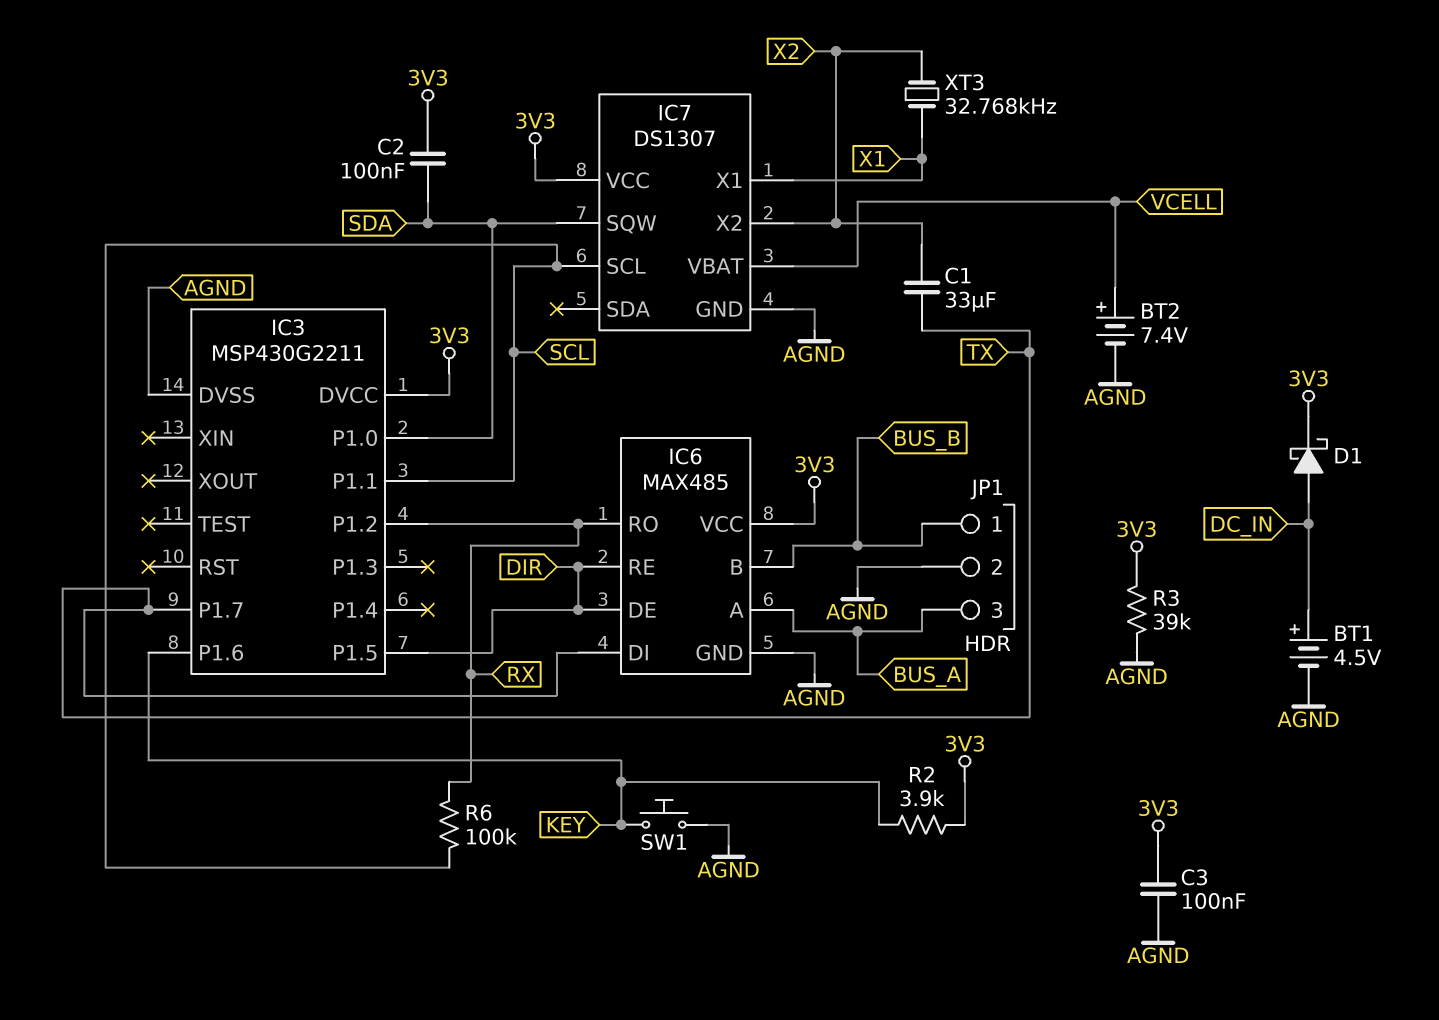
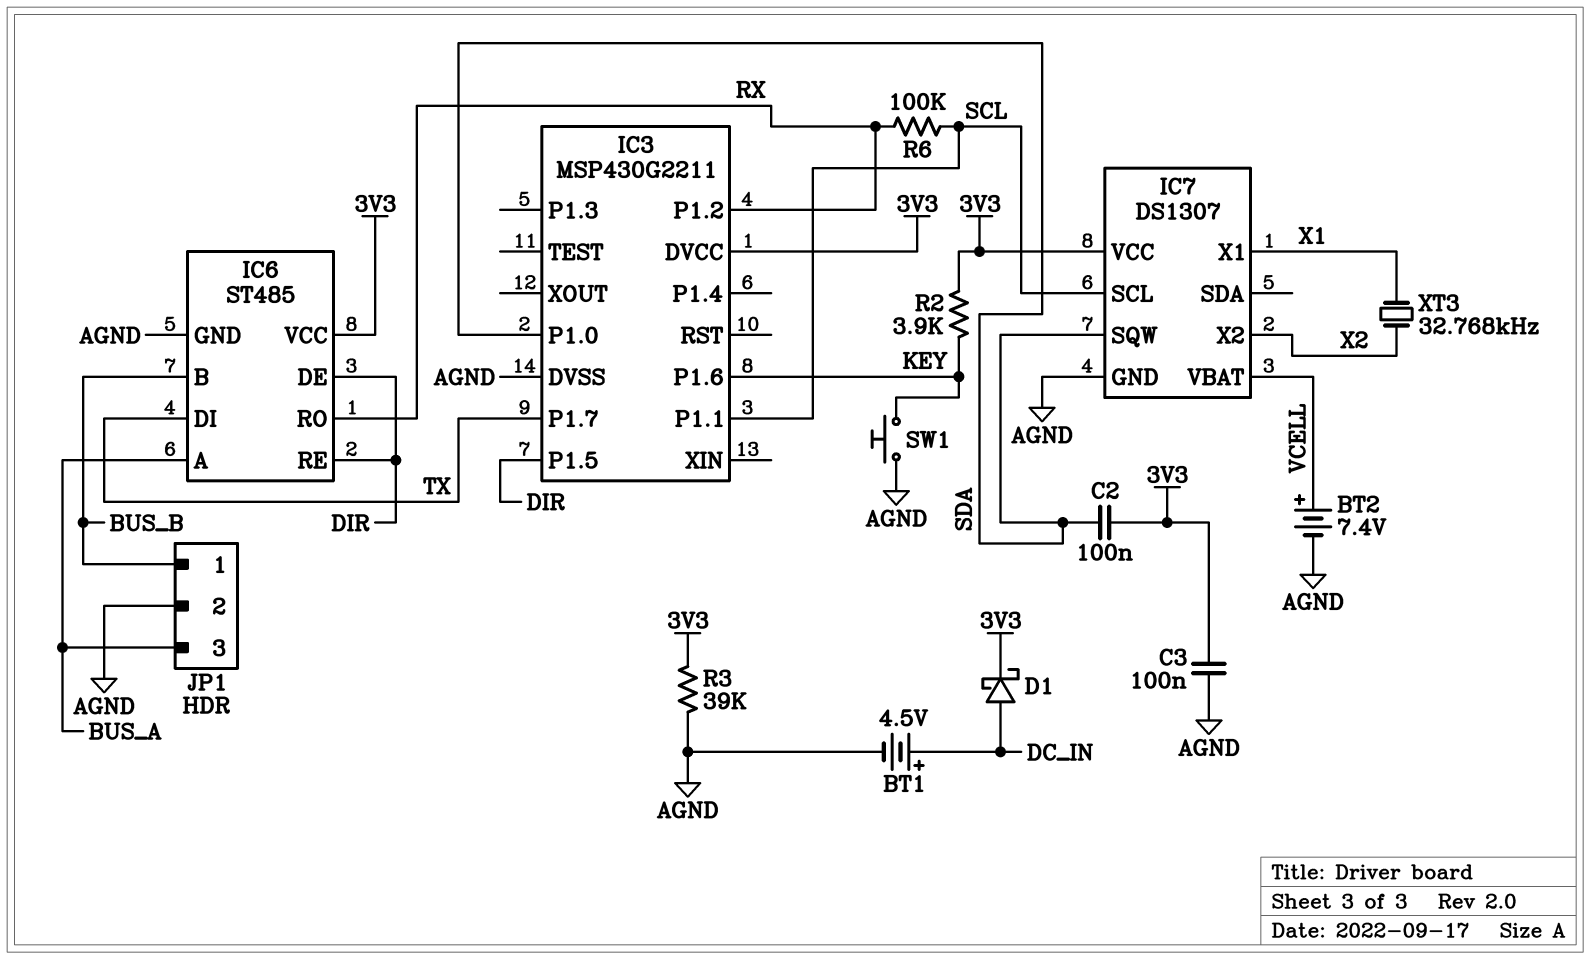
C1: 33uF (TX, X2) -> none
IC6: MAX485 -> ST485

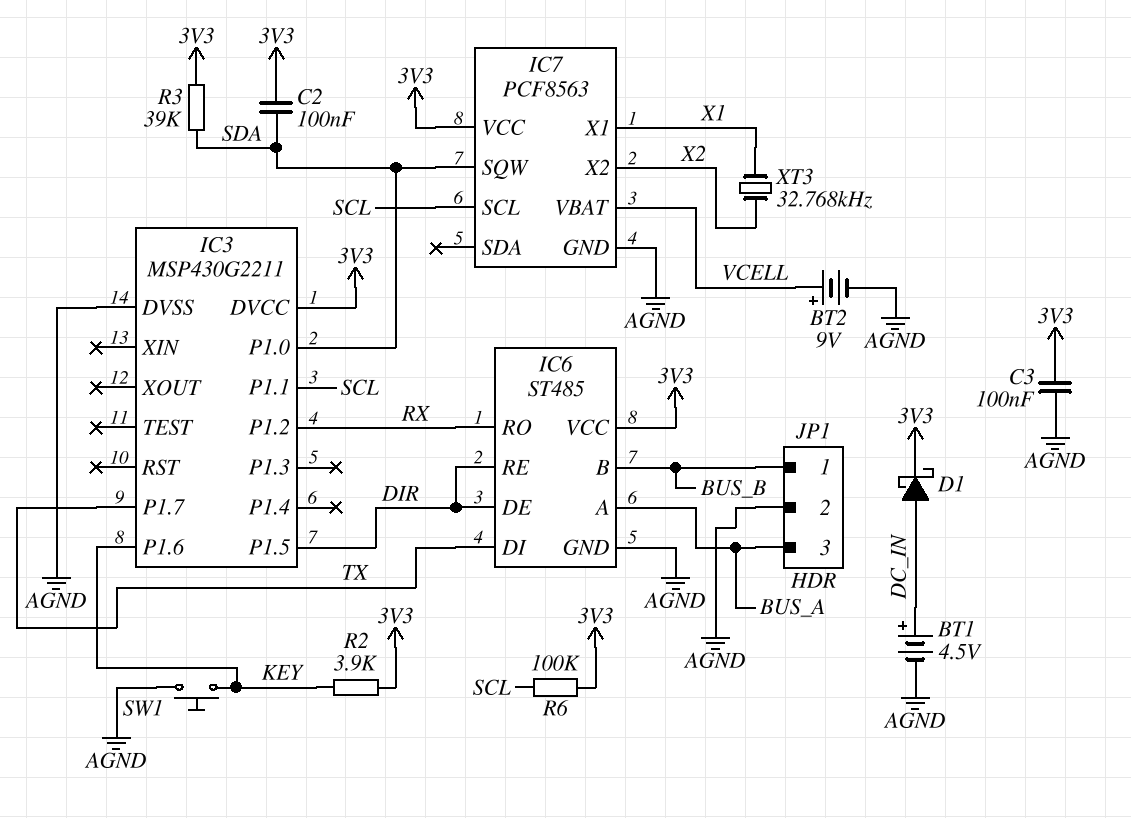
BT2: 7.4V (plus VCELL, minus AGND) -> 9V (plus VCELL, minus AGND)
IC7: DS1307 -> PCF8563
R3: 39k (3V3, AGND) -> 39k (3V3, SDA)
R6: 100k (RX, SCL) -> 100k (3V3, SCL)

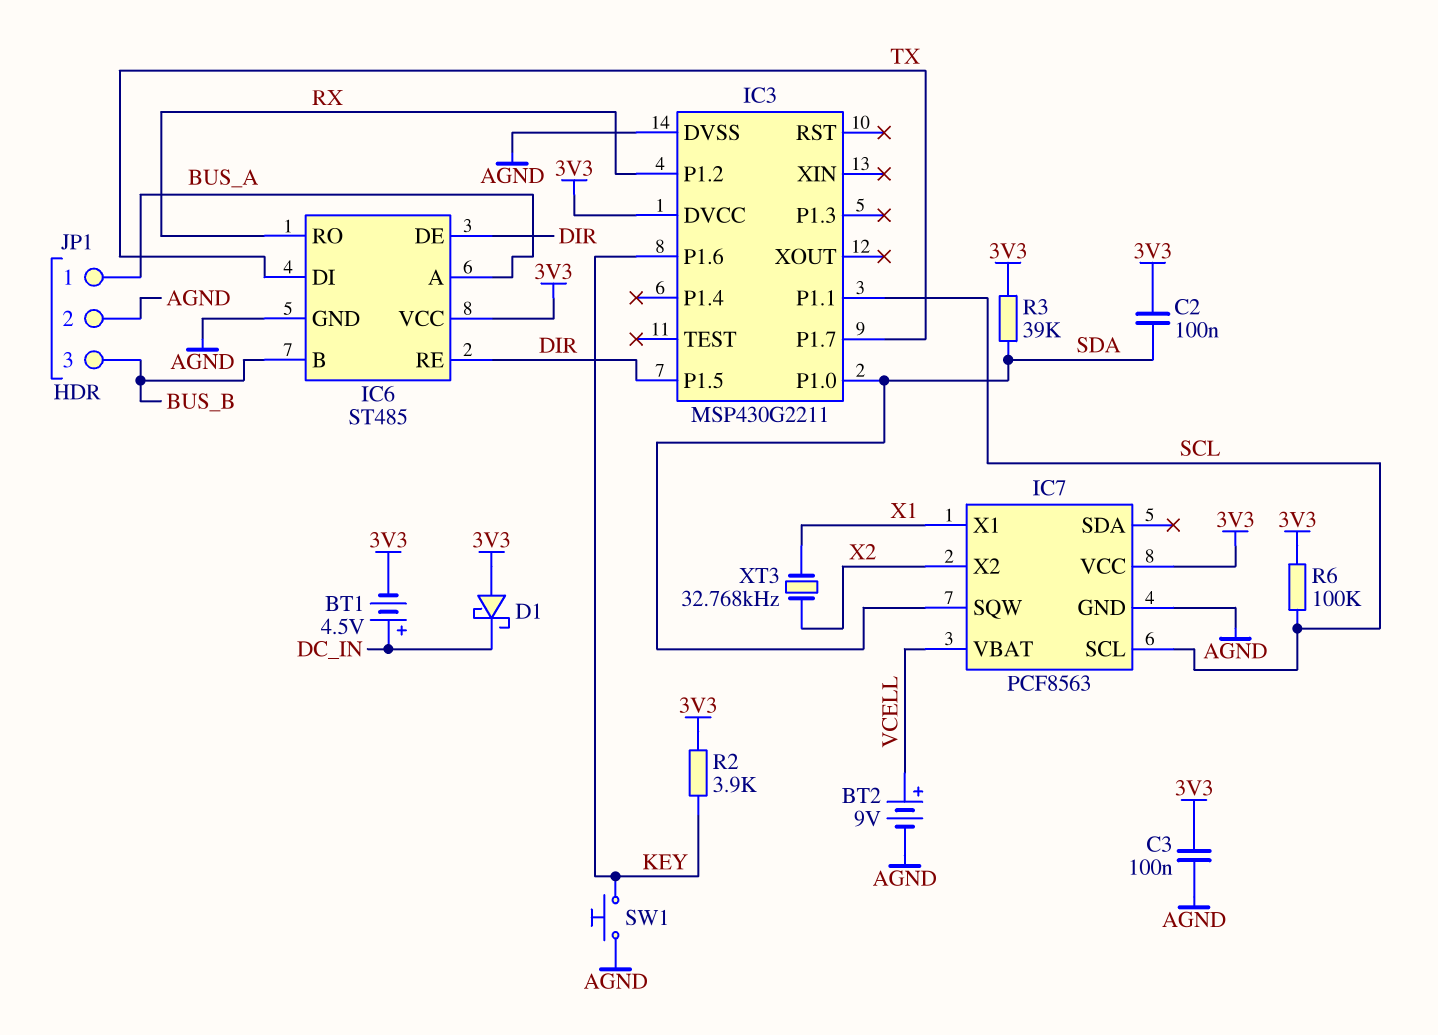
BT1: 4.5V (plus DC_IN, minus AGND) -> 4.5V (plus DC_IN, minus 3V3)
D1: schottky (A DC_IN, K 3V3) -> schottky (A 3V3, K DC_IN)
JP1 pin 1: BUS_B -> BUS_A
JP1 pin 3: BUS_A -> BUS_B

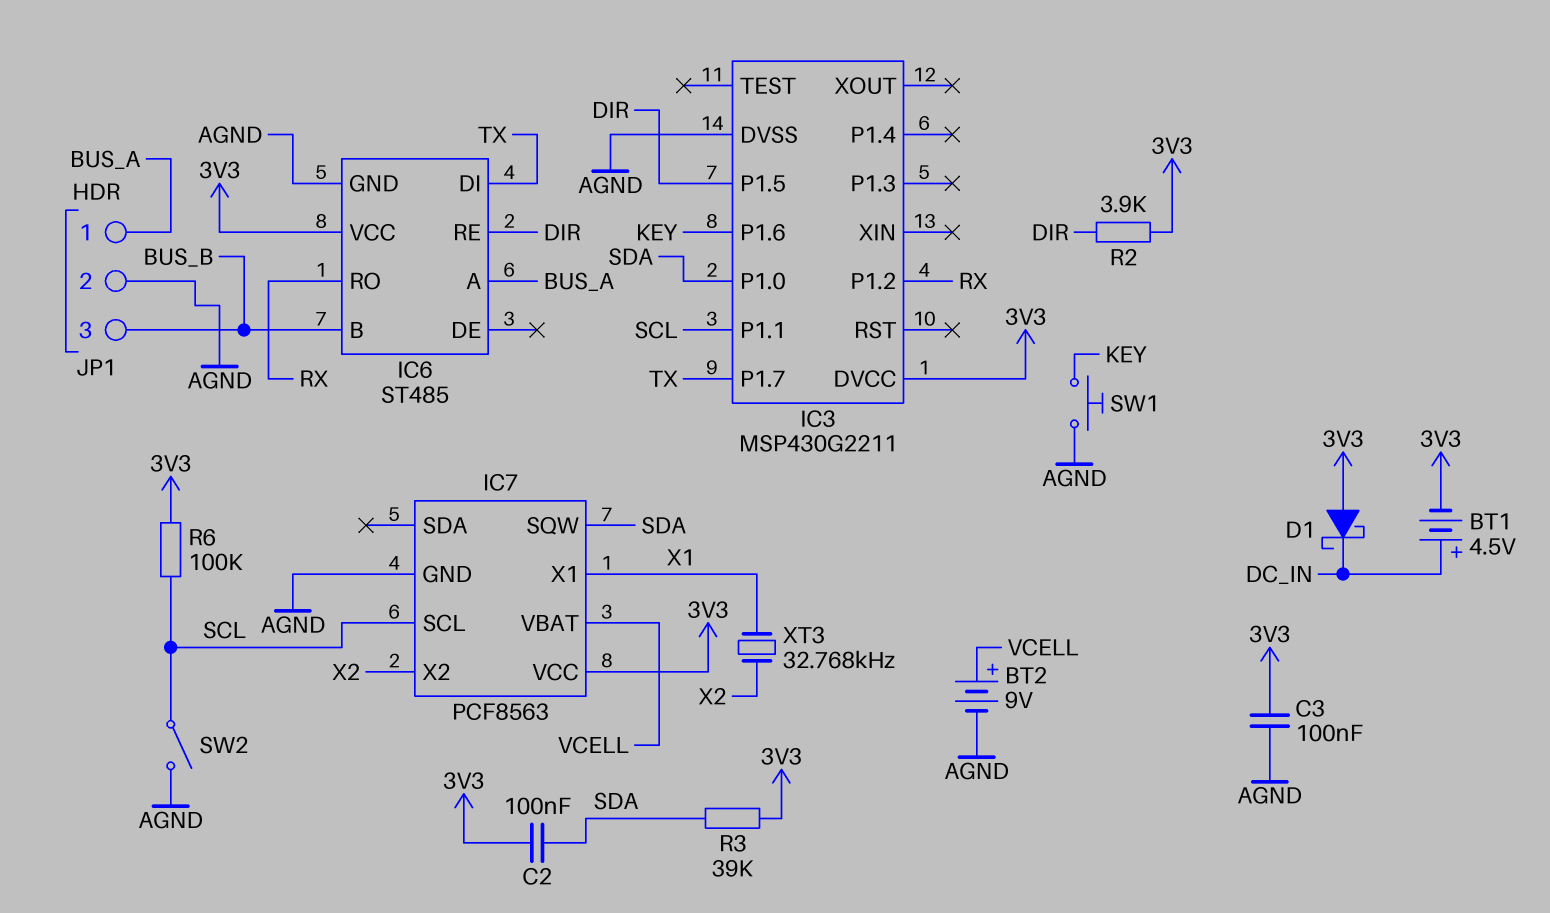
IC6 pin DE: DIR -> none
R2: 3.9k (3V3, KEY) -> 3.9k (3V3, DIR)
SW2: none -> switch (AGND, SCL)

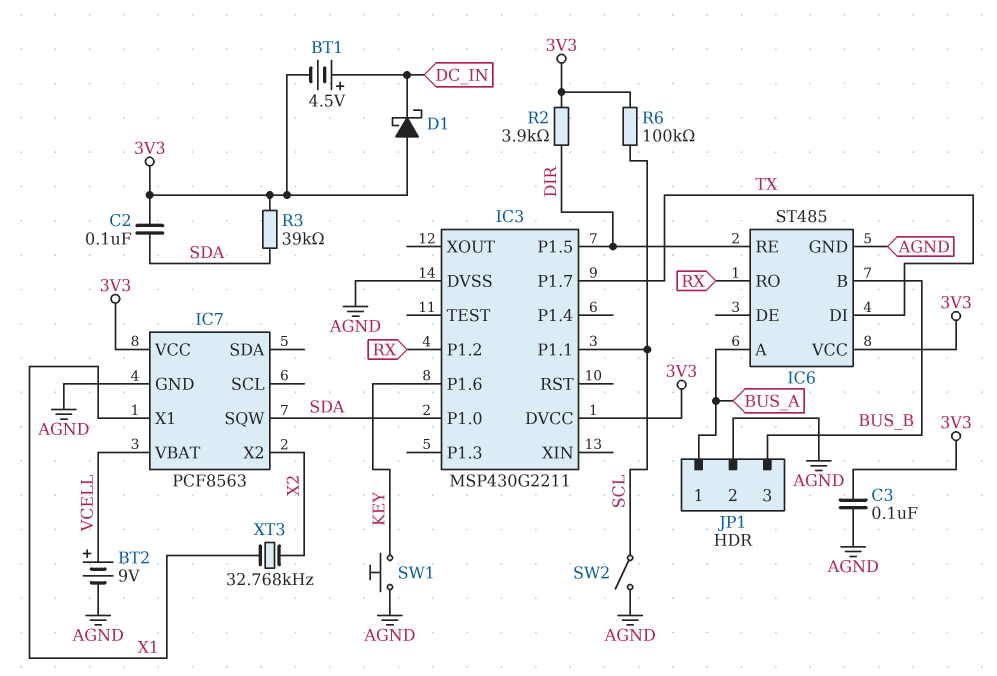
IC7 pin SCL: SCL -> none

